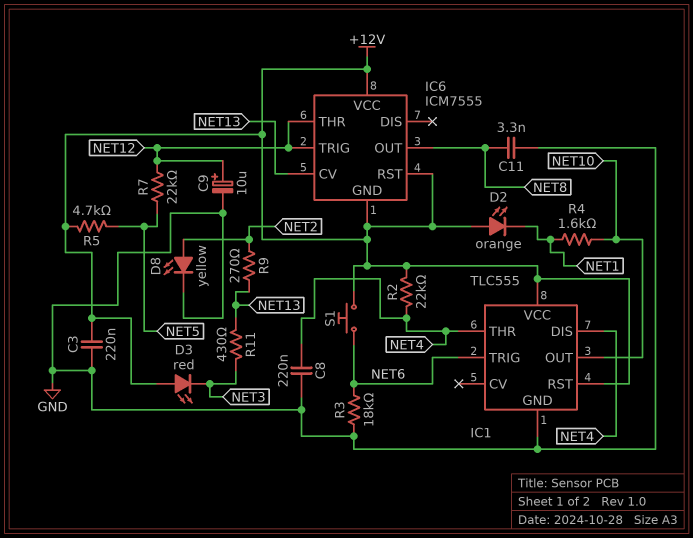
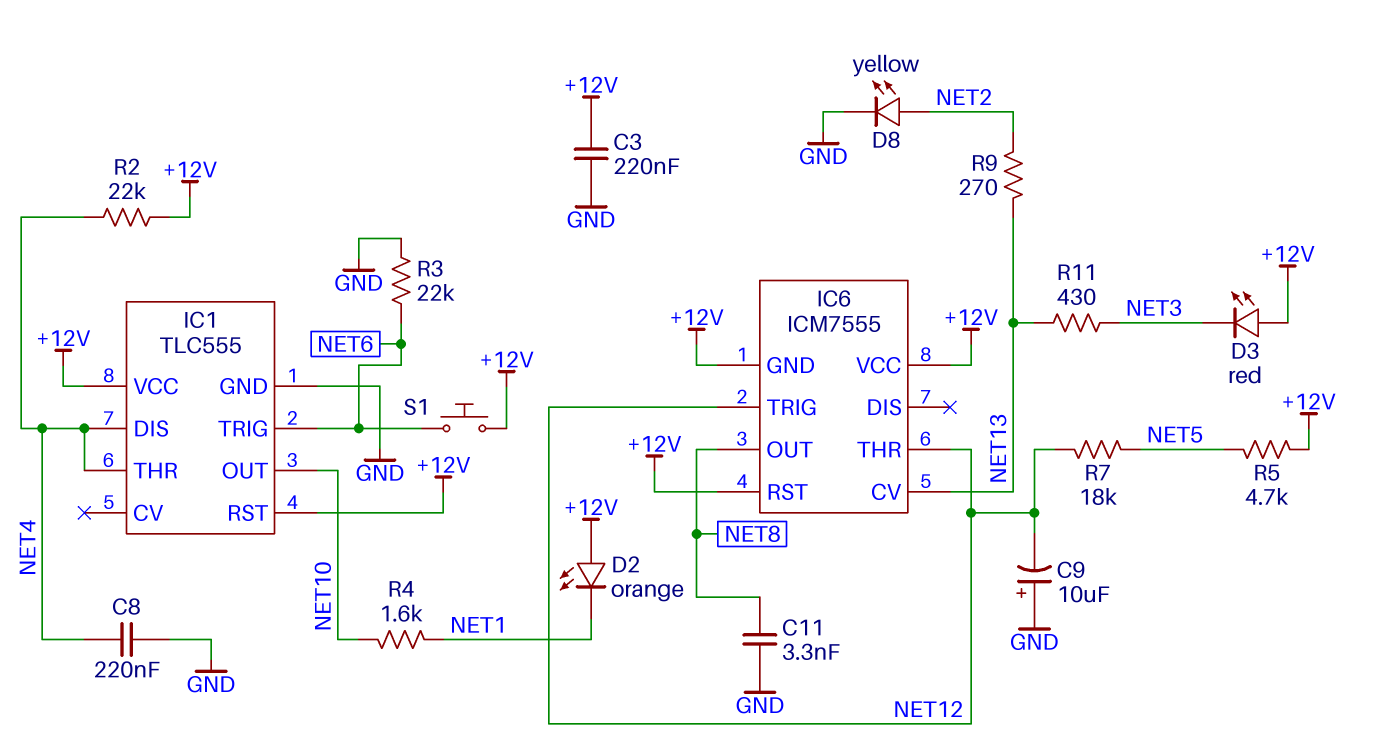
C9: 10uF (plus NET12, minus GND) -> 10uF (plus GND, minus NET12)
R3: 18k (GND, NET6) -> 22k (GND, NET6)
R7: 22k (NET5, NET12) -> 18k (NET5, NET12)

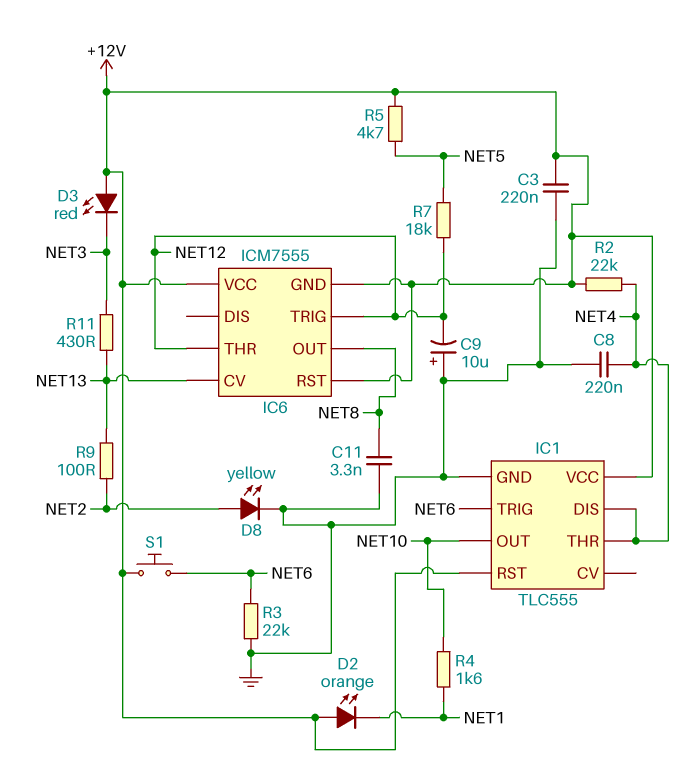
R9: 270 (NET2, NET13) -> 100 (NET2, NET13)

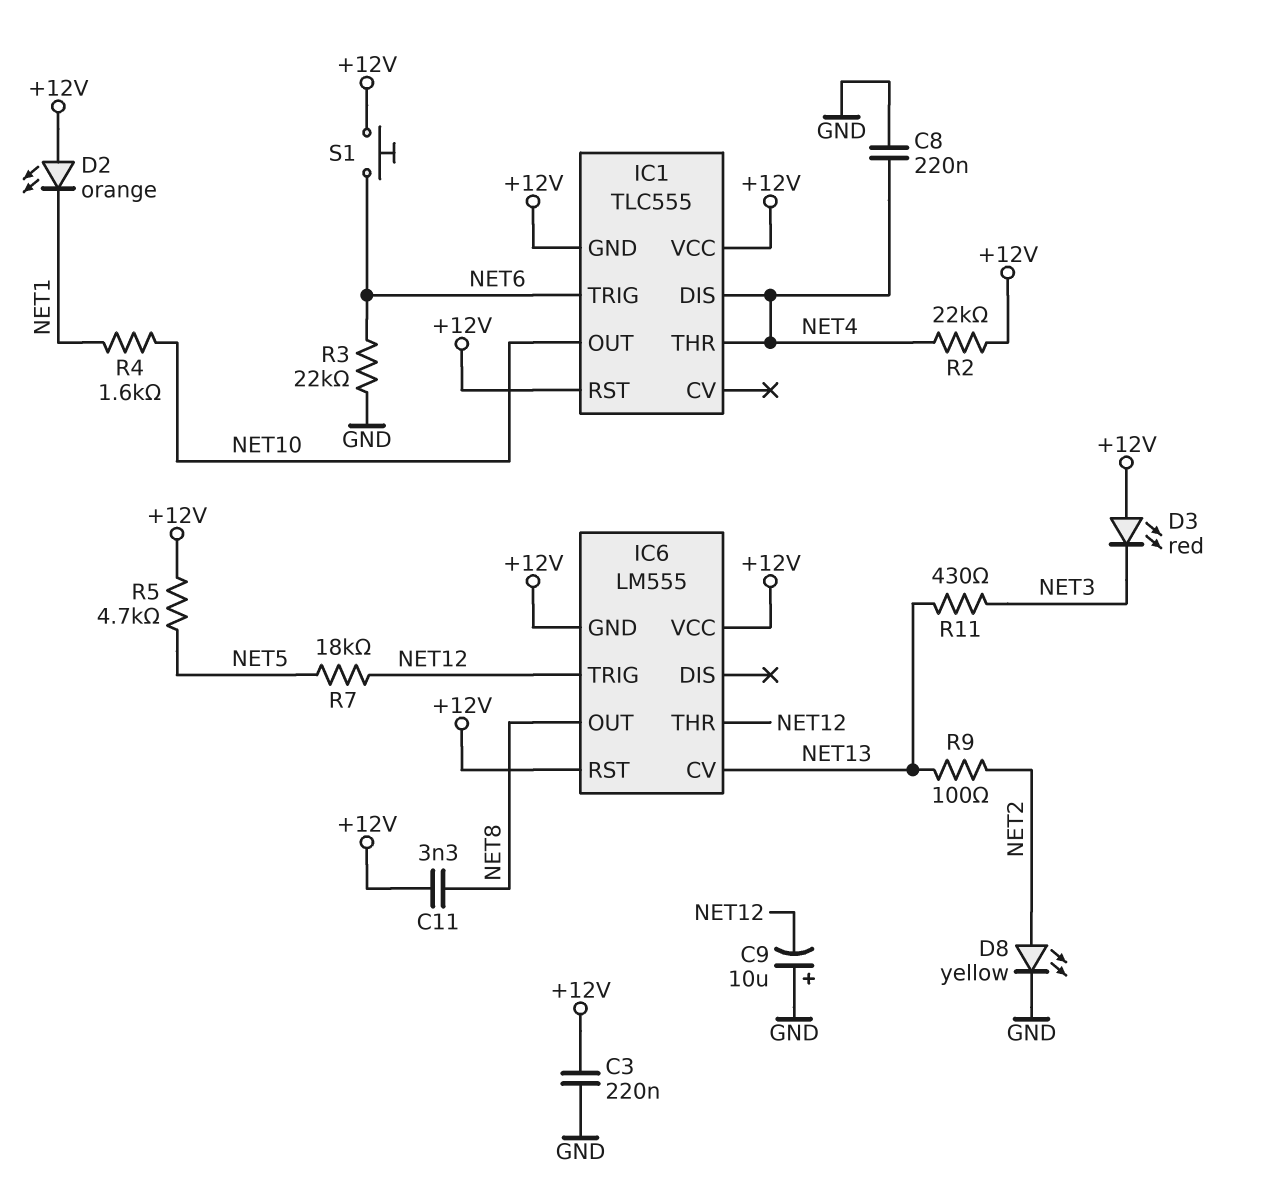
C11: 3.3nF (GND, NET8) -> 3.3nF (+12V, NET8)
IC1 pin GND: GND -> +12V
IC6: ICM7555 -> LM555

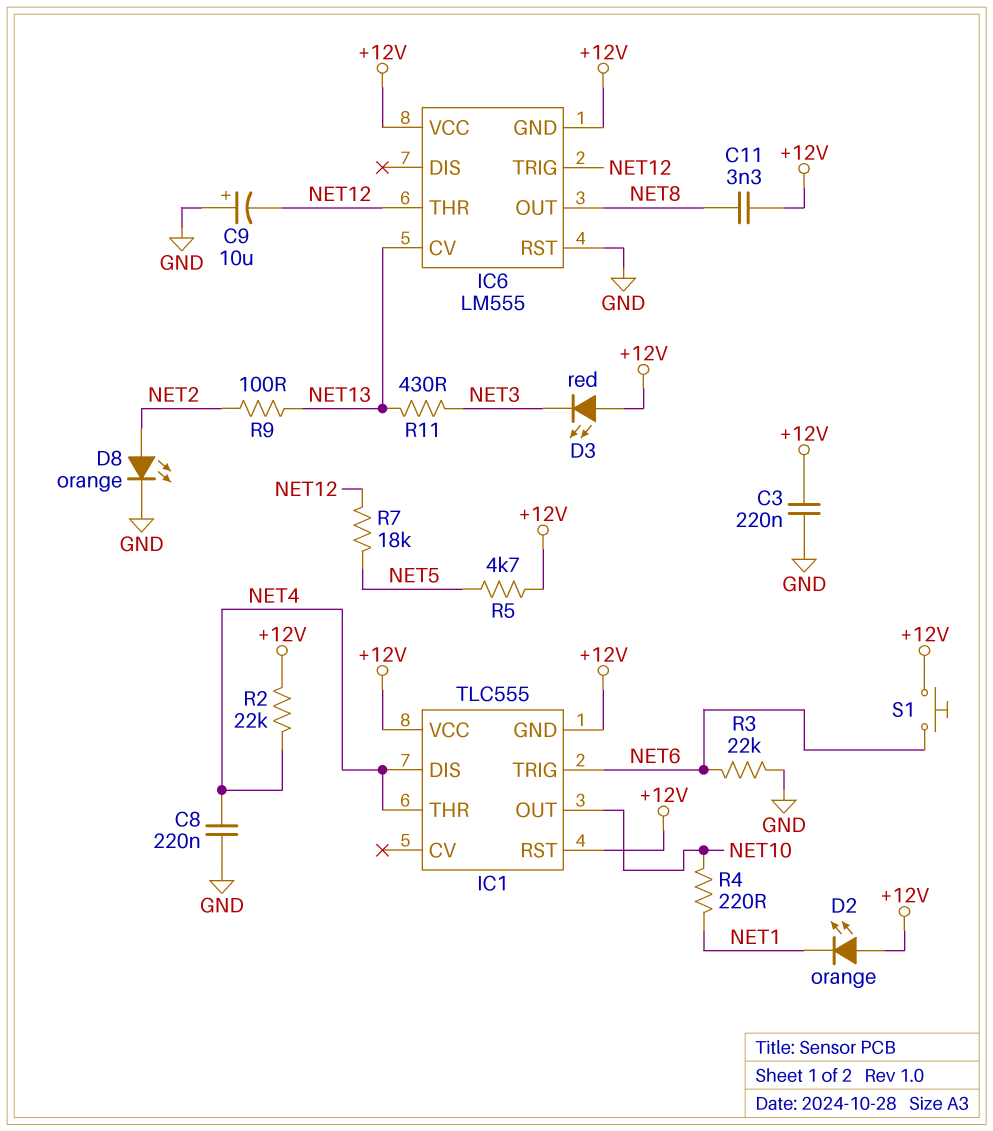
D8: LED yellow (A NET2, K GND) -> LED orange (A NET2, K GND)
IC6 pin RST: +12V -> GND
R4: 1.6k (NET1, NET10) -> 220 (NET1, NET10)

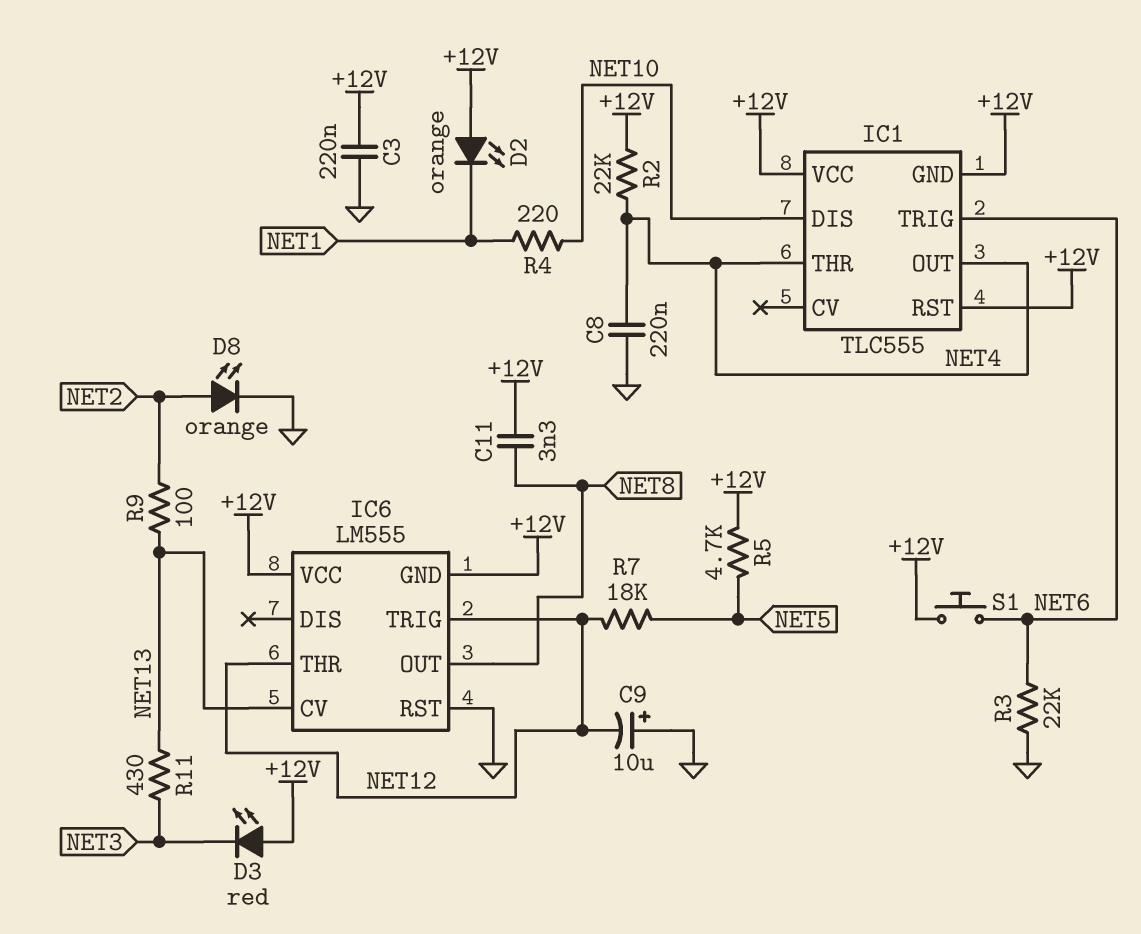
IC1 pin DIS: NET4 -> NET10
IC1 pin OUT: NET10 -> NET4

